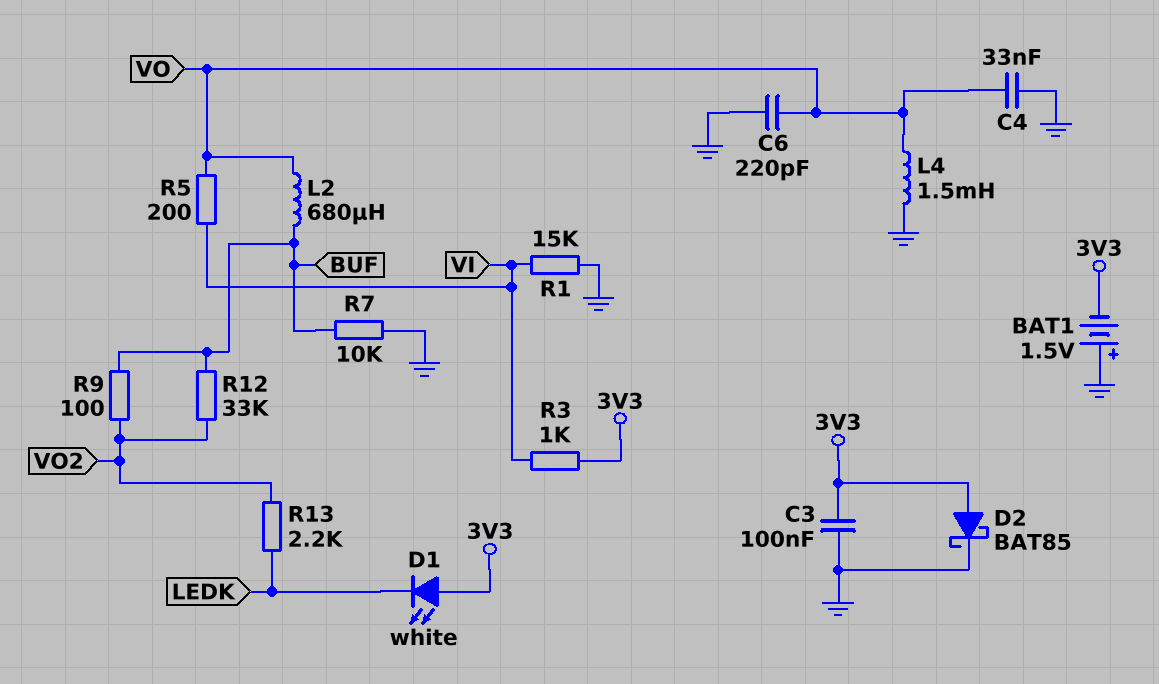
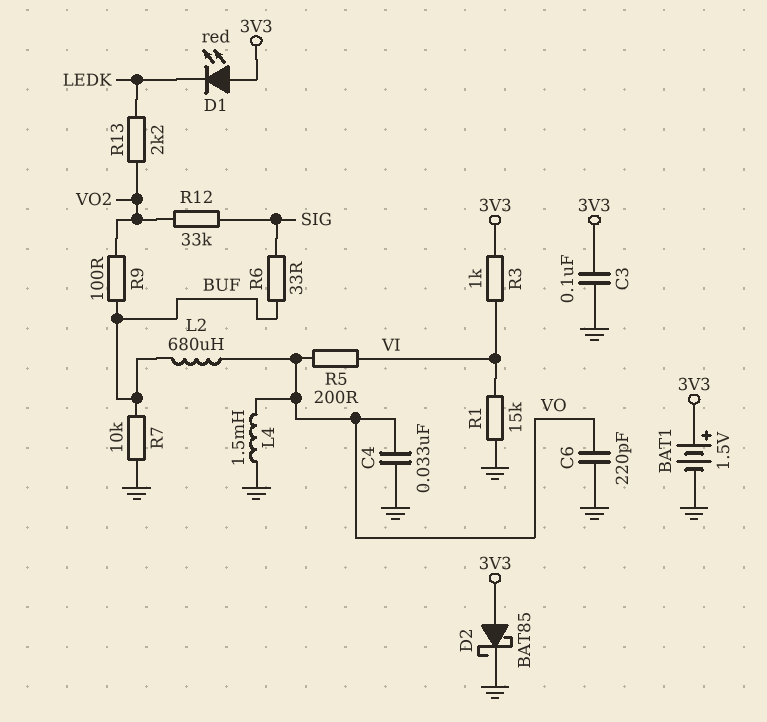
BAT1: 1.5V (plus GND, minus 3V3) -> 1.5V (plus 3V3, minus GND)
D1: LED white (A 3V3, K LEDK) -> LED red (A 3V3, K LEDK)
R6: none -> 33 (BUF, SIG)
R12: 33k (BUF, VO2) -> 33k (SIG, VO2)

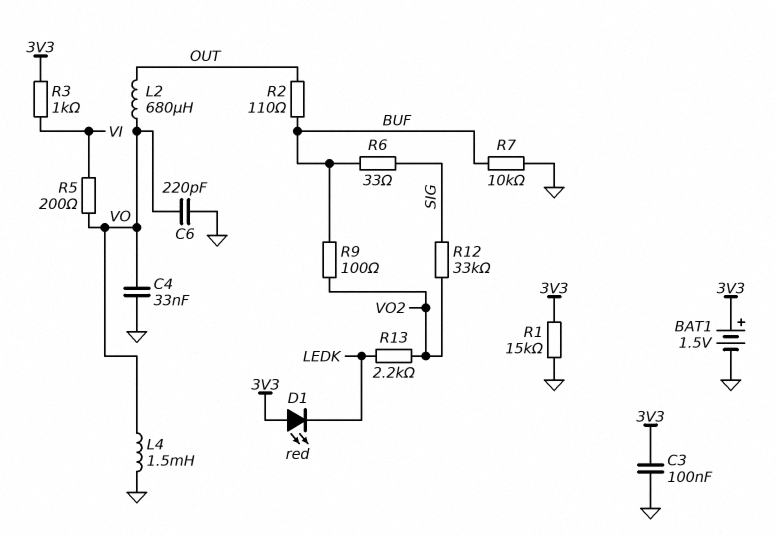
D2: schottky BAT85 (A 3V3, K GND) -> none
L2: 680uH (BUF, VO) -> 680uH (OUT, VO)
R1: 15k (GND, VI) -> 15k (3V3, GND)
R2: none -> 110 (BUF, OUT)

